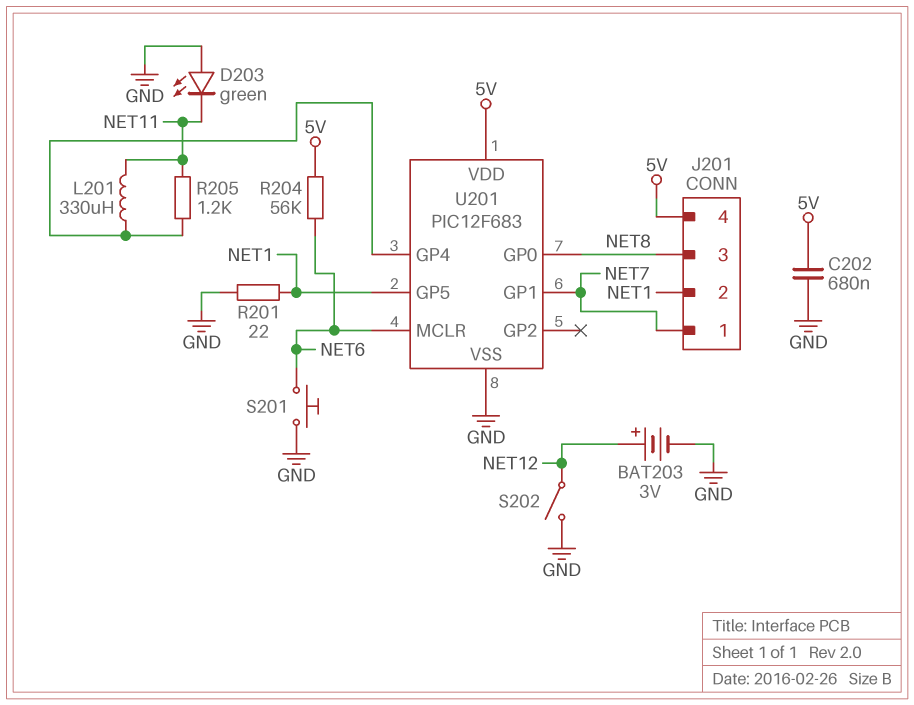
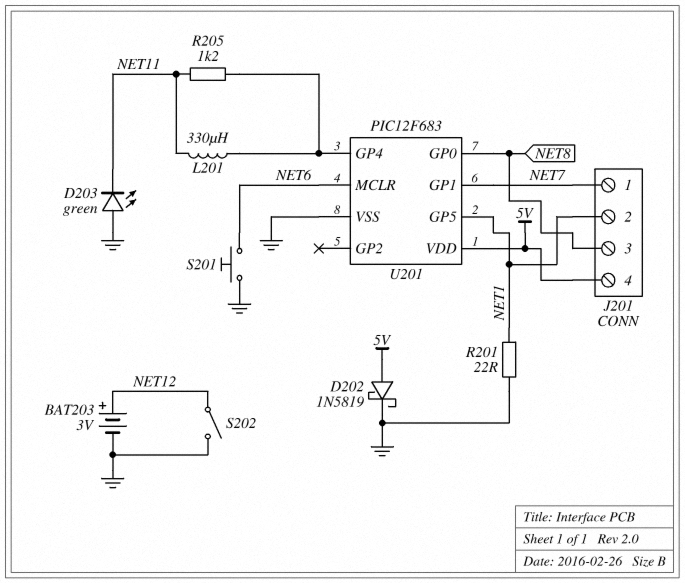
C202: 680nF (5V, GND) -> none
D202: none -> schottky 1N5819 (A 5V, K GND)
R204: 56k (5V, NET6) -> none

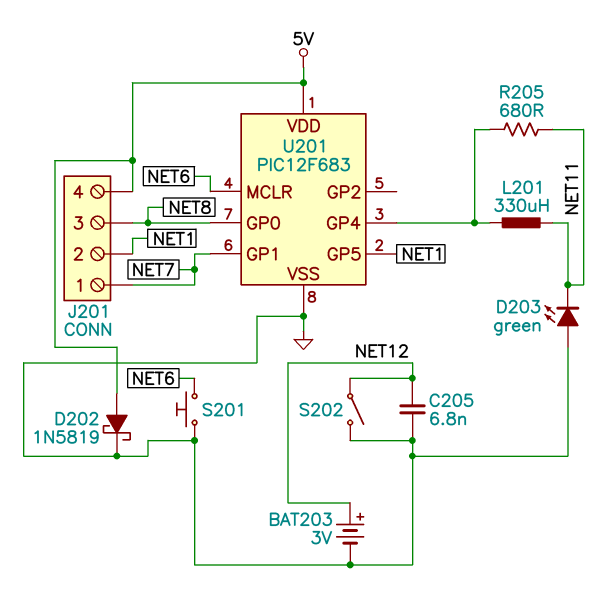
C205: none -> 6.8nF (GND, NET12)
R201: 22 (GND, NET1) -> none
R205: 1.2k (NET11, U201/GP4) -> 680 (NET11, U201/GP4)

